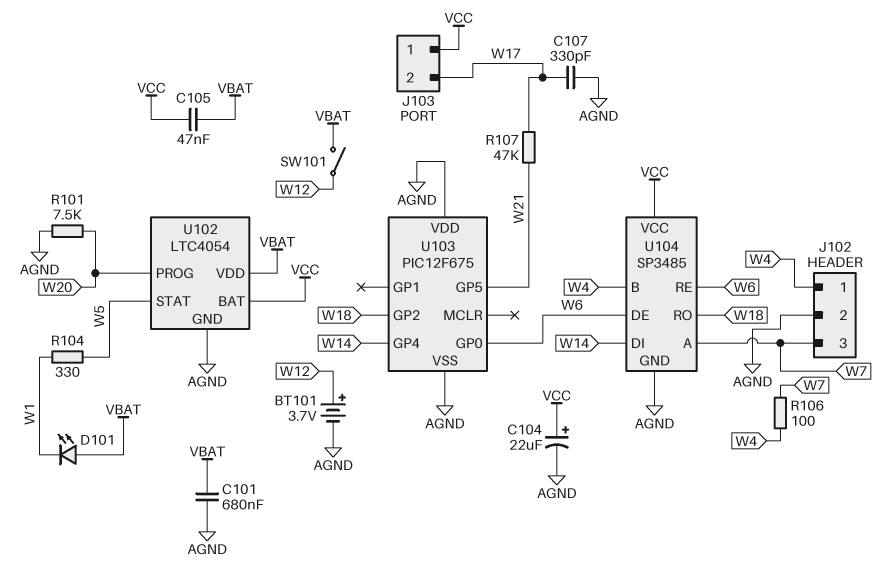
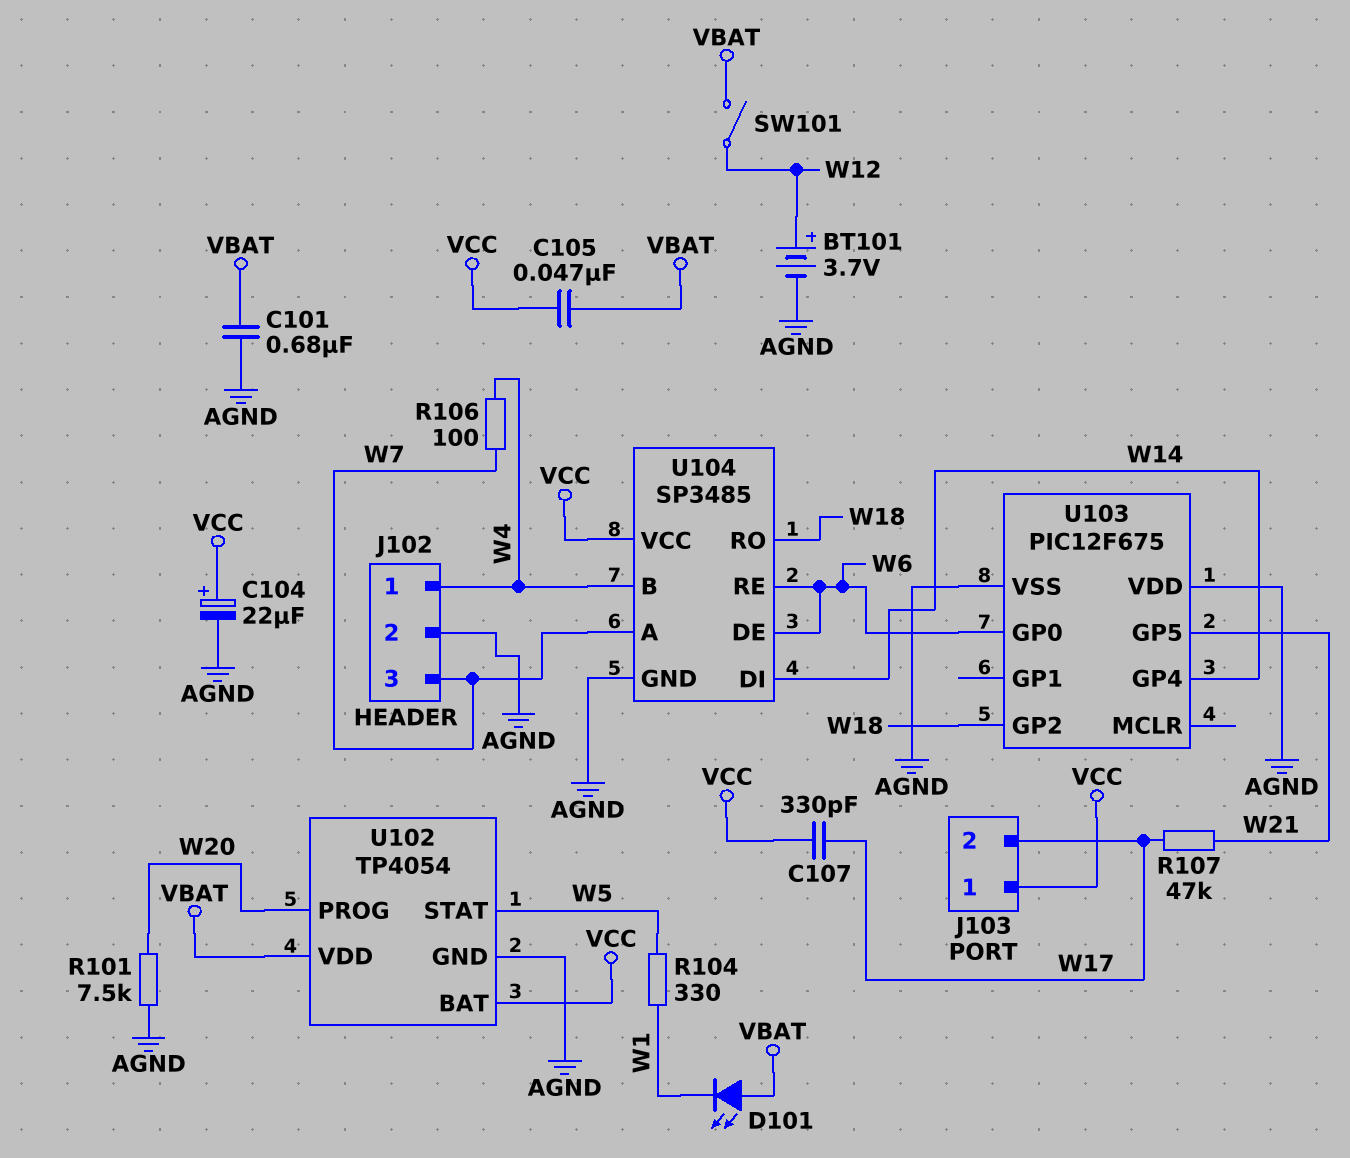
C107: 330pF (AGND, W17) -> 330pF (VCC, W17)
U102: LTC4054 -> TP4054

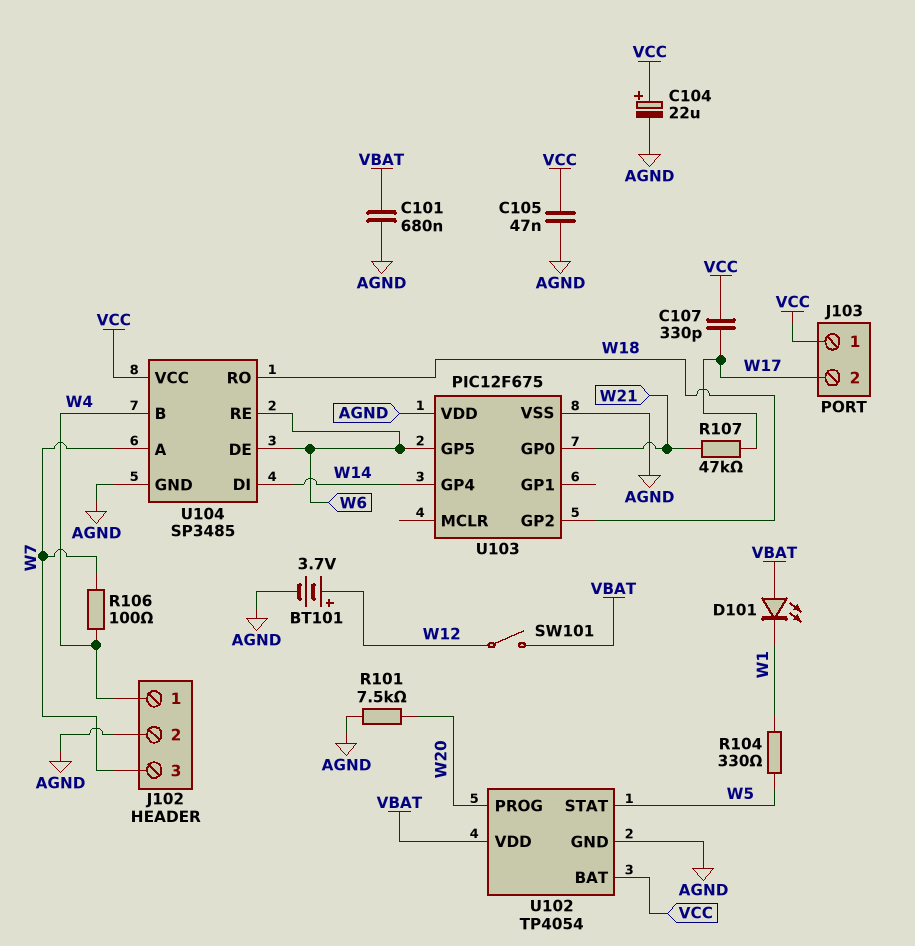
C105: 47nF (VBAT, VCC) -> 47nF (AGND, VCC)
U103 pin GP0: W6 -> W21
U103 pin GP5: W21 -> W6

